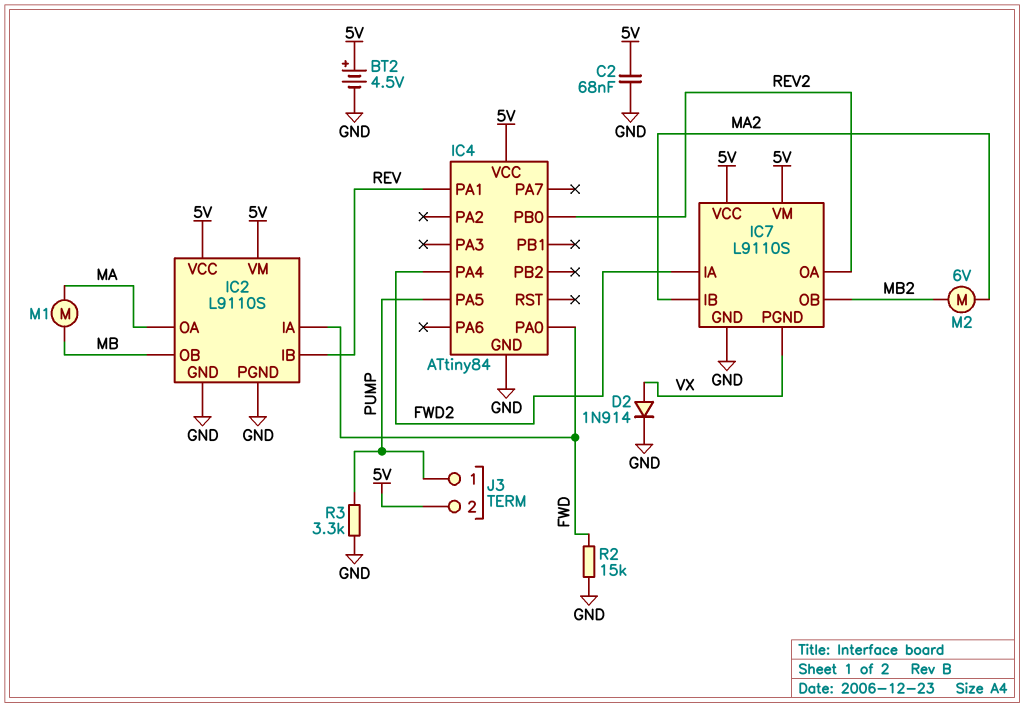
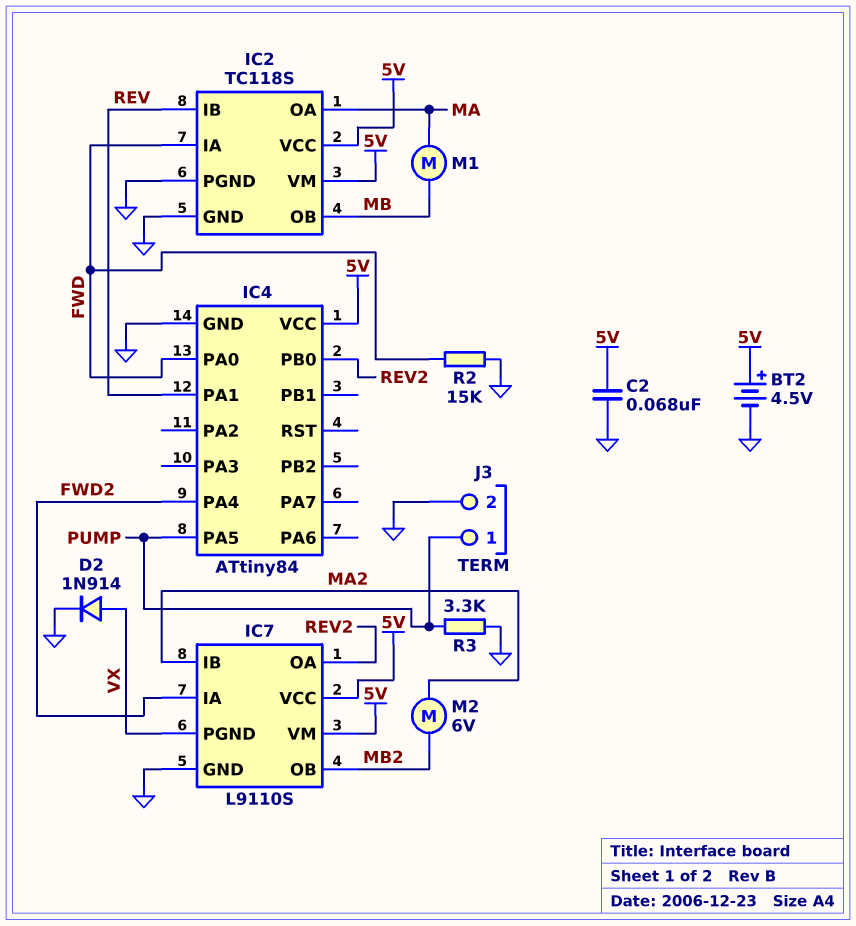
IC2: L9110S -> TC118S
J3 pin 2: 5V -> GND

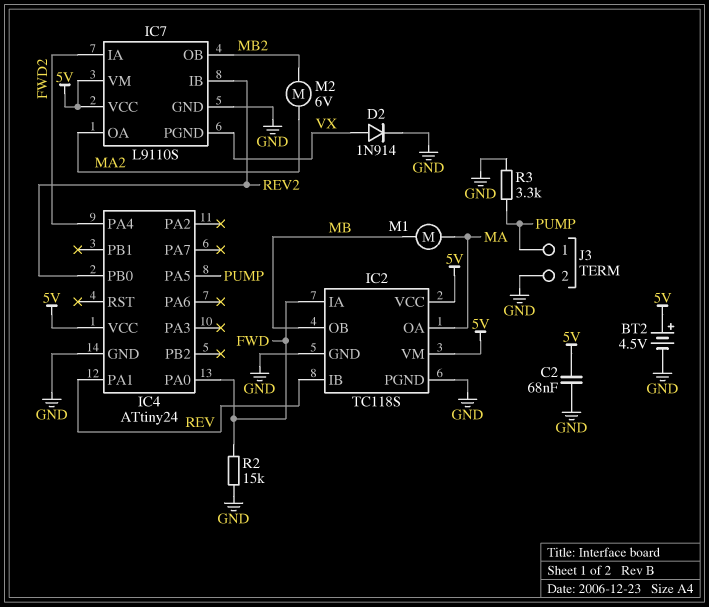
IC4: ATtiny84 -> ATtiny24
IC7 pin IB: MA2 -> REV2
IC7 pin OA: REV2 -> MA2

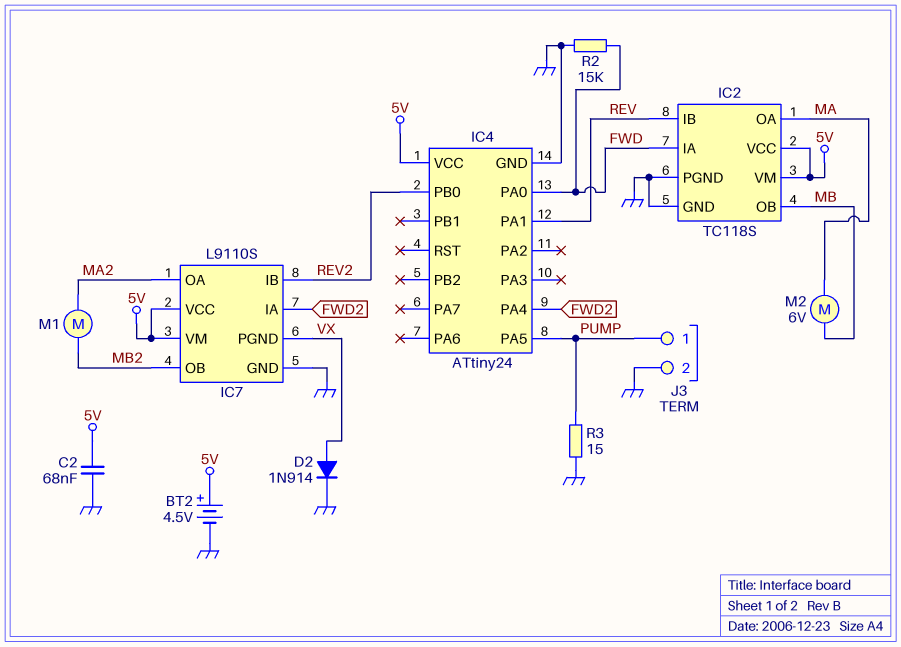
M1: motor (MA, MB) -> motor (MA2, MB2)
M2: motor 6V (MA2, MB2) -> motor 6V (MA, MB)
R3: 3.3k (GND, PUMP) -> 15 (GND, PUMP)

